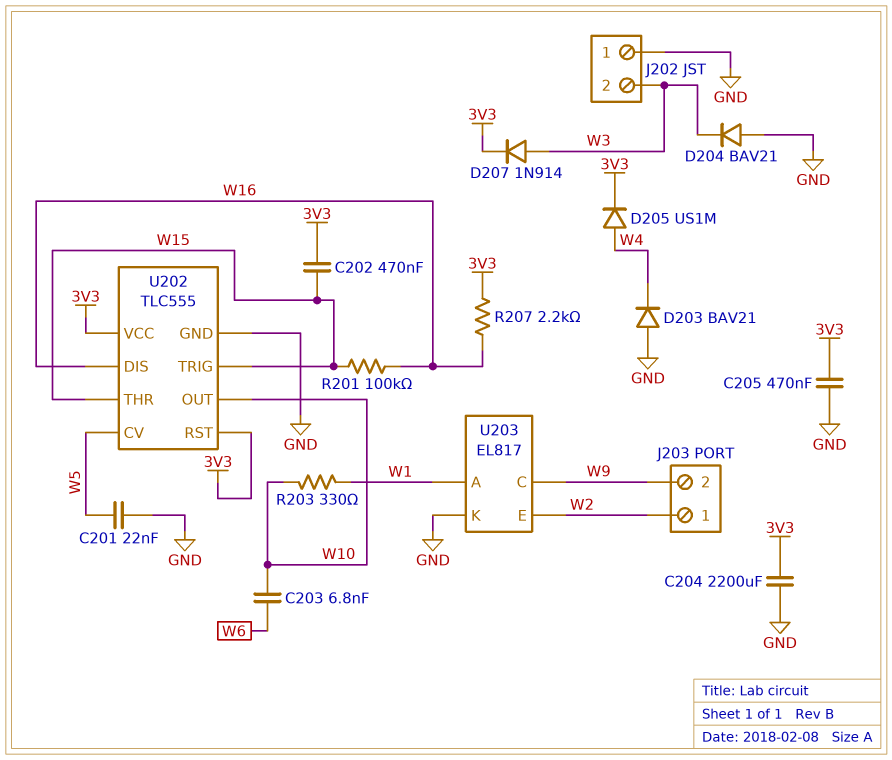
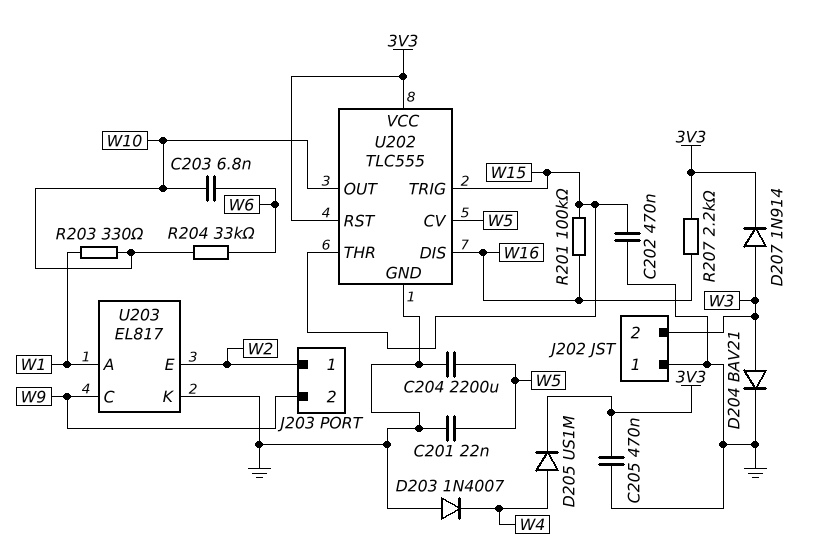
C202: 470nF (3V3, W15) -> 470nF (GND, W15)
C204: 2200uF (3V3, GND) -> 2200uF (GND, W5)
D203: diode BAV21 (A GND, K W4) -> diode 1N4007 (A GND, K W4)
D204: diode BAV21 (A GND, K W3) -> diode BAV21 (A W3, K GND)
R204: none -> 33k (W6, W10)

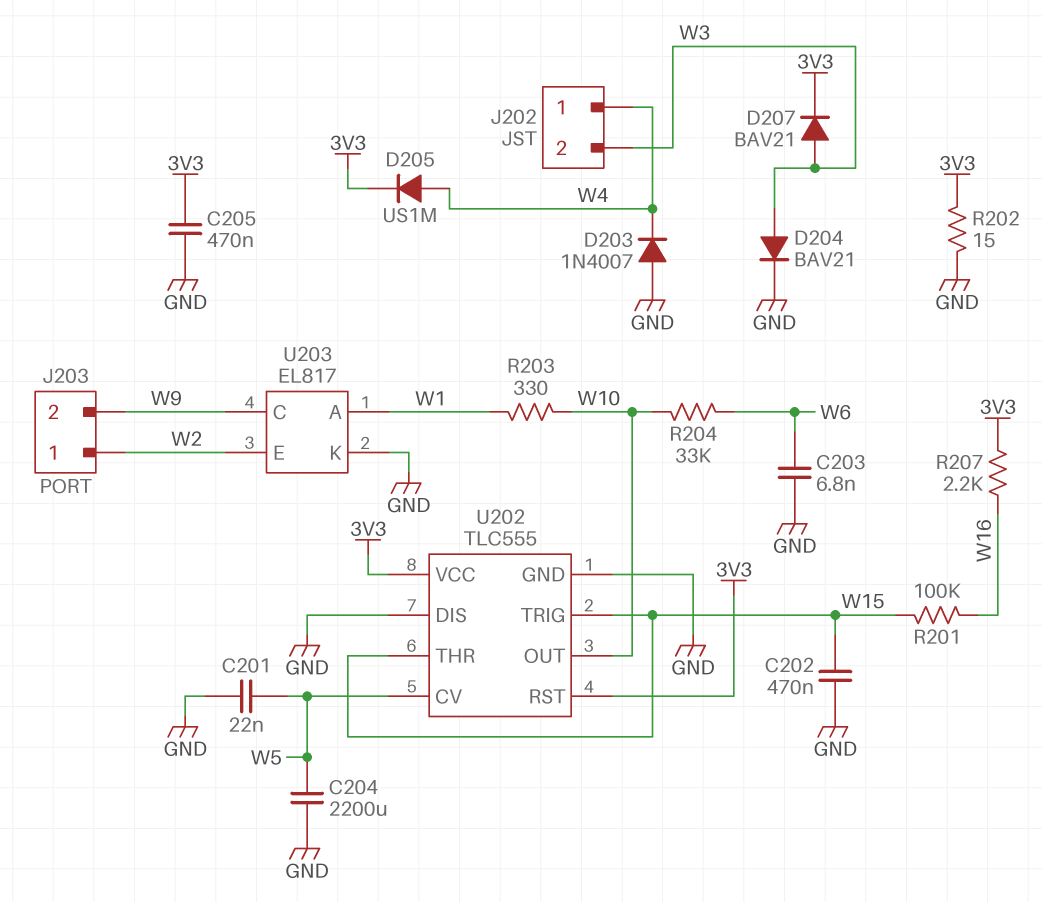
C203: 6.8nF (W6, W10) -> 6.8nF (GND, W6)
D207: diode 1N914 (A W3, K 3V3) -> diode BAV21 (A W3, K 3V3)
J202 pin 1: GND -> W4
R202: none -> 15 (3V3, GND)
U202 pin DIS: W16 -> GND

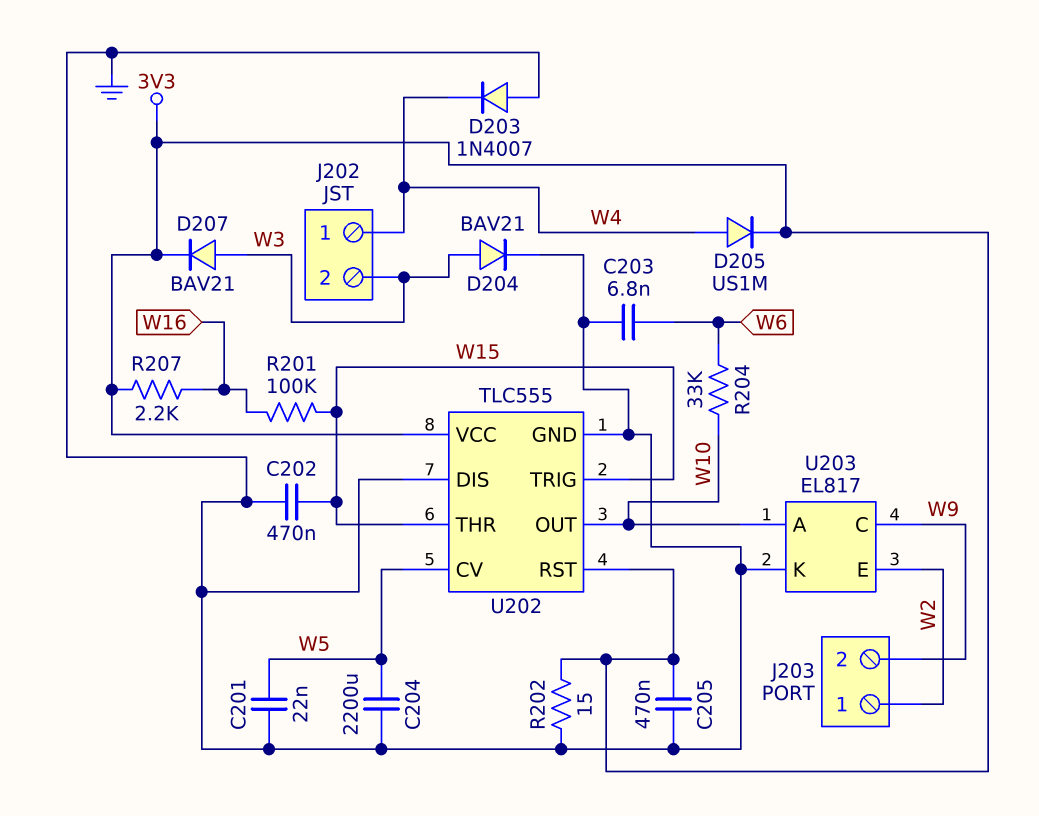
R203: 330 (W1, W10) -> none
U203 pin A: W1 -> W10

